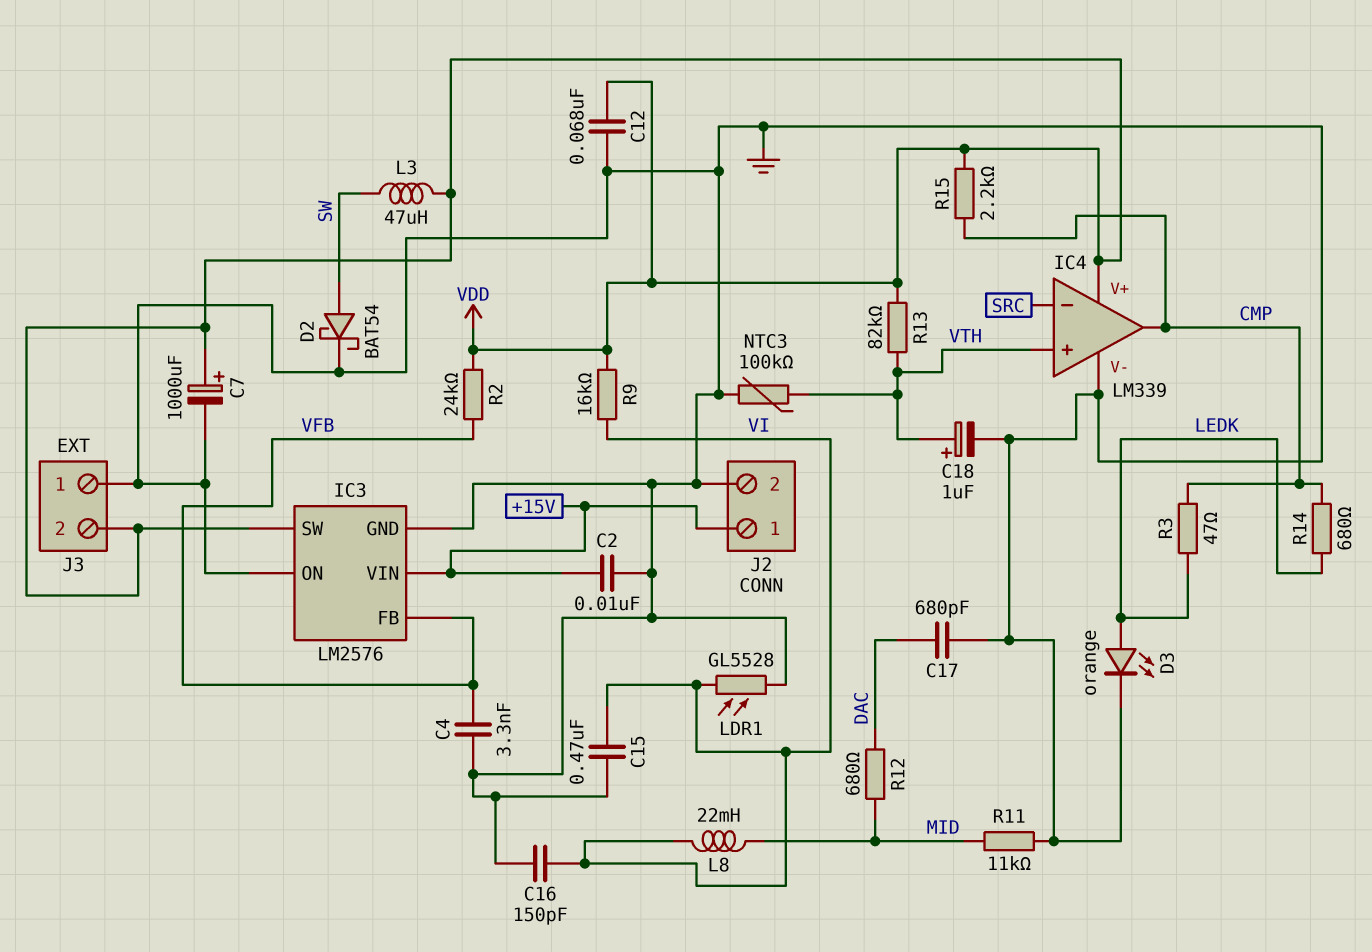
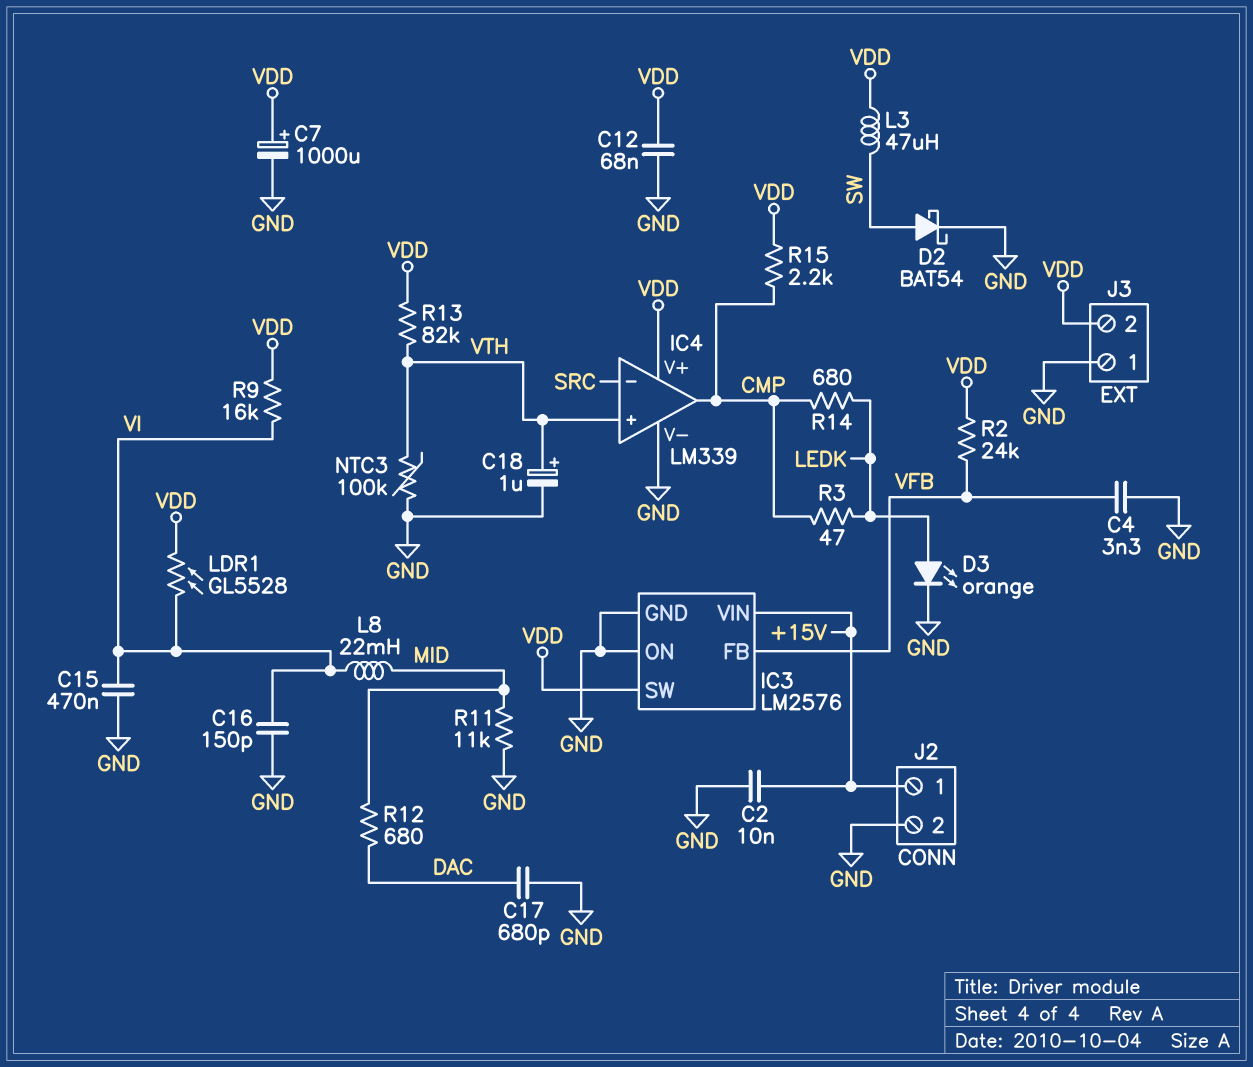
LDR1: GL5528 (GND, VI) -> GL5528 (VDD, VI)

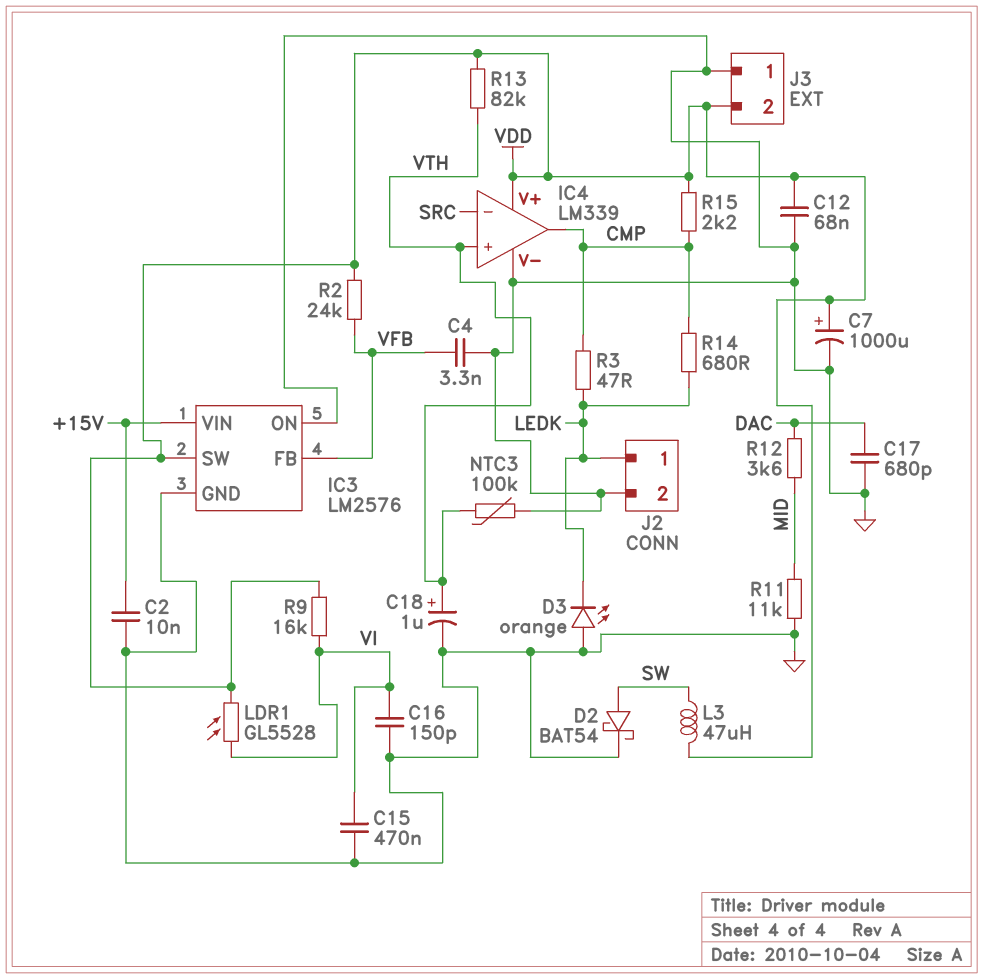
D3: LED orange (A LEDK, K GND) -> LED orange (A GND, K LEDK)
J2 pin 1: +15V -> LEDK
L8: 22mH (MID, VI) -> none
R12: 680 (DAC, MID) -> 3.6k (DAC, MID)

